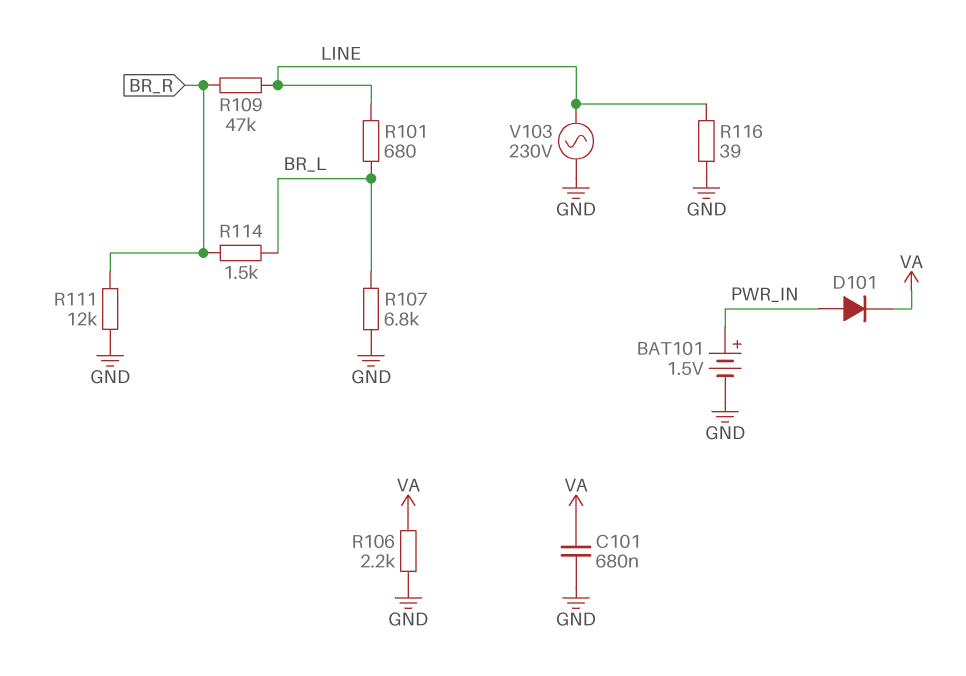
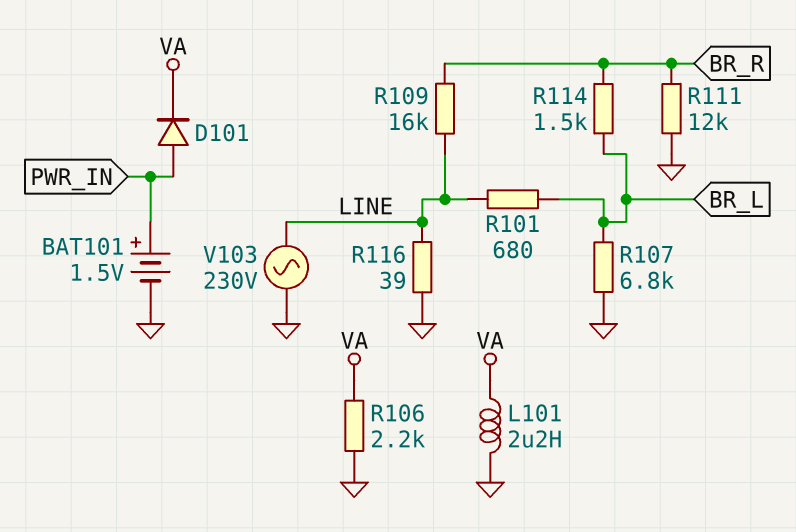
C101: 680nF (GND, VA) -> none
L101: none -> 2.2uH (GND, VA)
R109: 47k (BR_R, LINE) -> 16k (BR_R, LINE)

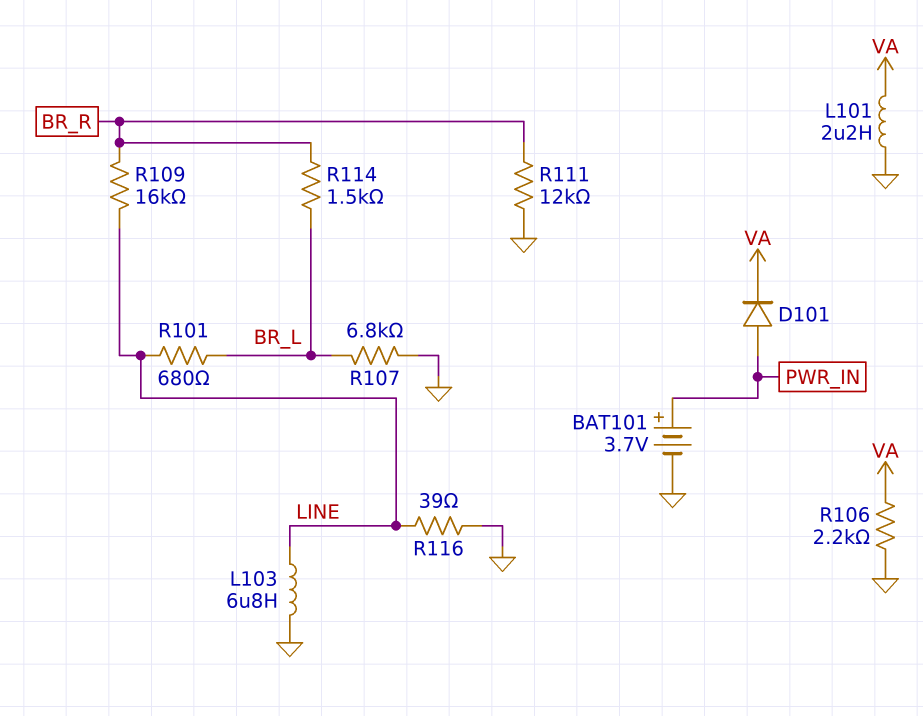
BAT101: 1.5V (plus PWR_IN, minus GND) -> 3.7V (plus PWR_IN, minus GND)
L103: none -> 6.8uH (GND, LINE)
V103: AC 230V (GND, LINE) -> none

